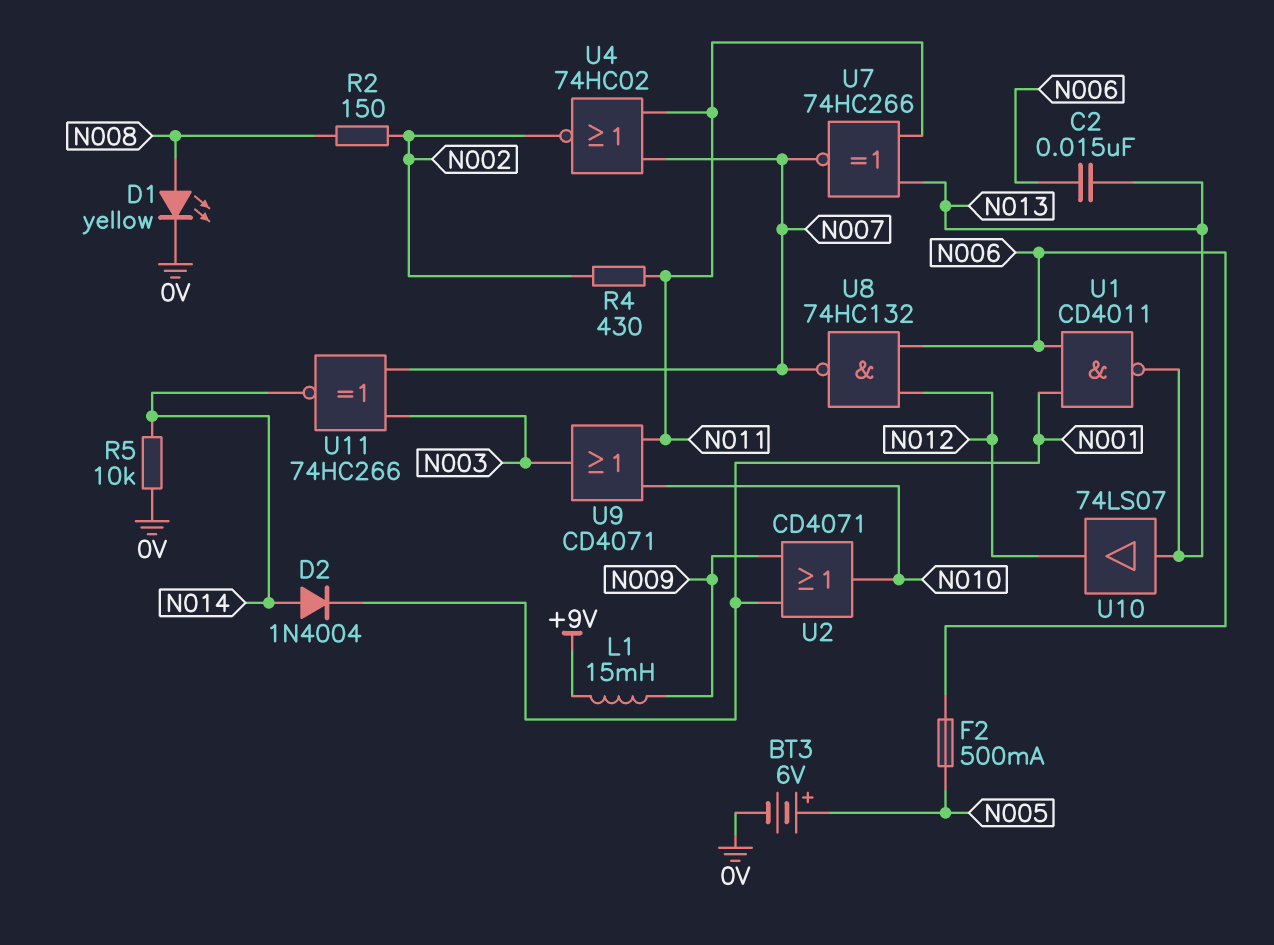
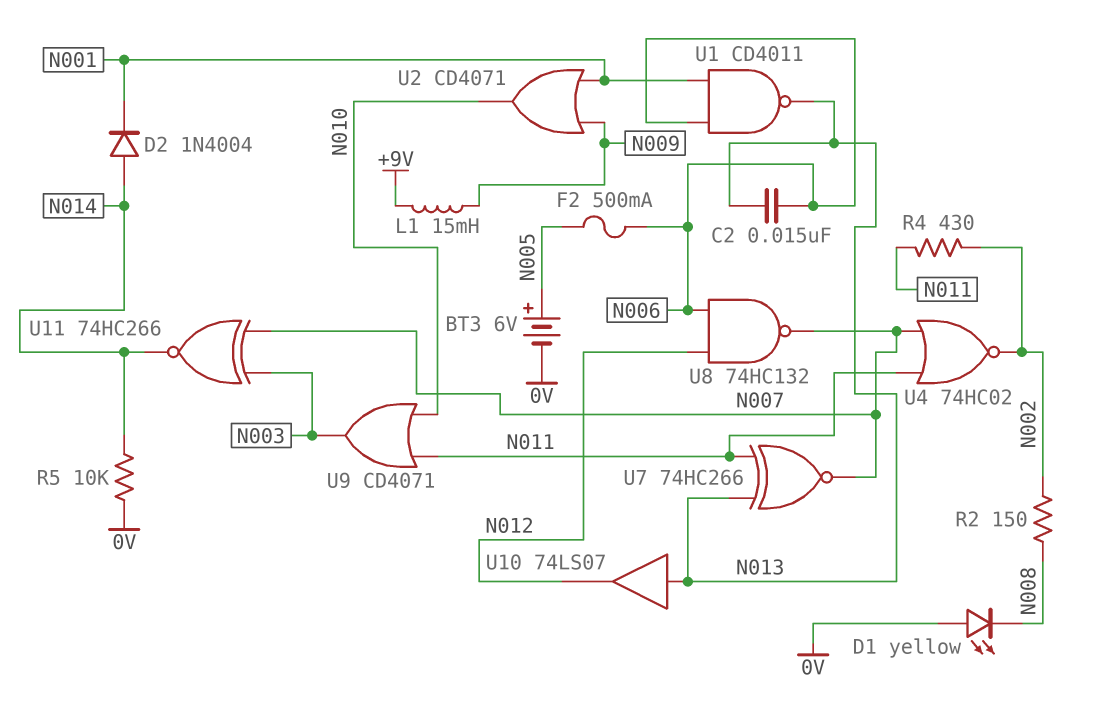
D1: LED yellow (A N008, K 0V) -> LED yellow (A 0V, K N008)

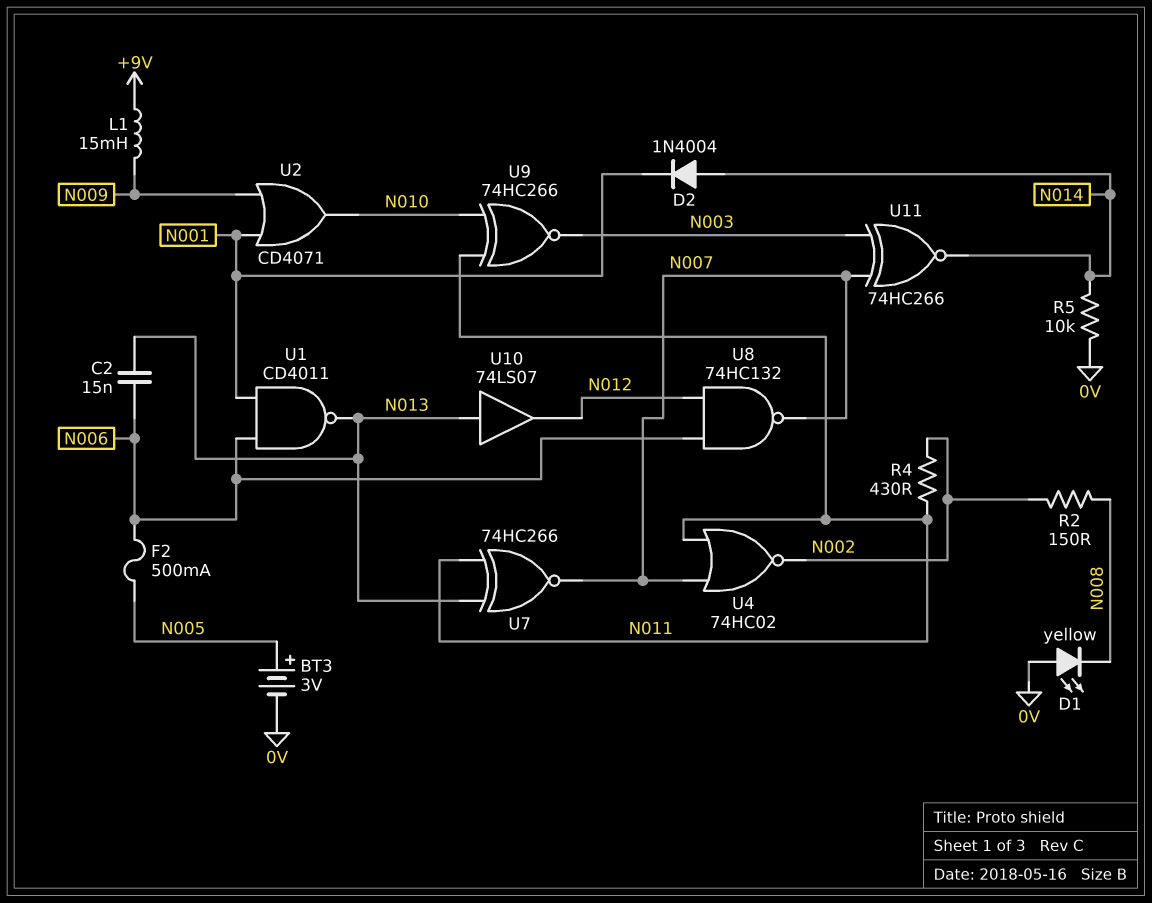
BT3: 6V (plus N005, minus 0V) -> 3V (plus N005, minus 0V)
U9: OR CD4071 (in N010, in N011, out N003) -> XNOR 74HC266 (in N010, in N011, out N003)

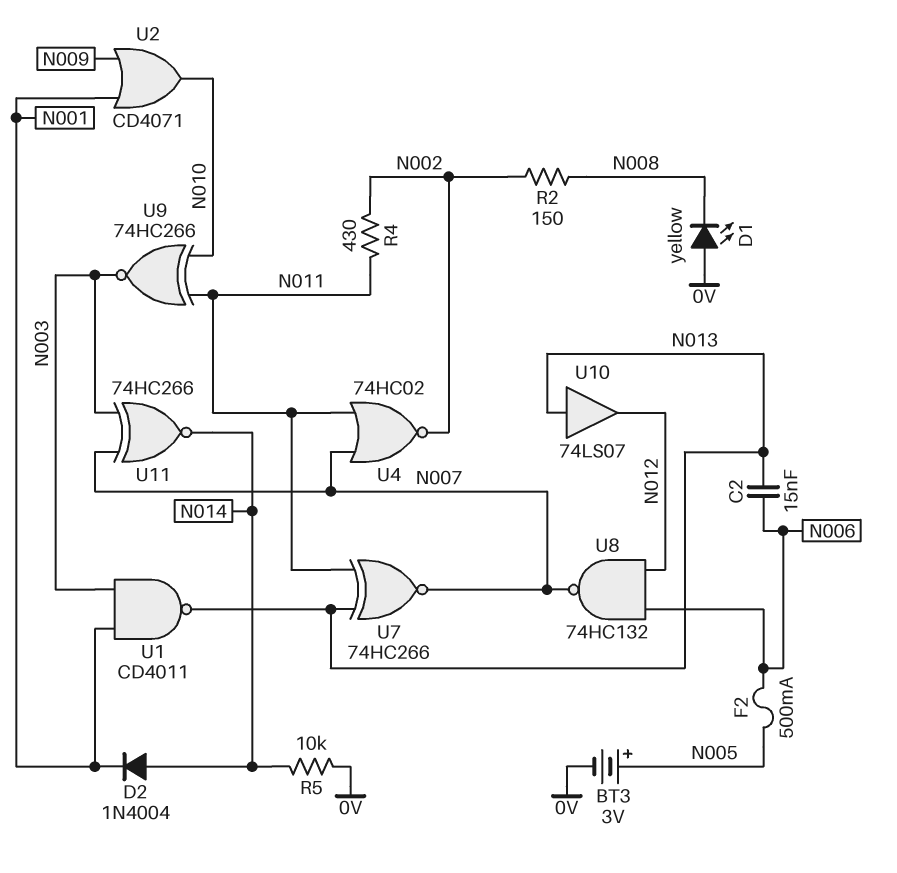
L1: 15mH (+9V, N009) -> none
U1: NAND CD4011 (in N001, in N006, out N013) -> NAND CD4011 (in N001, in N003, out N013)

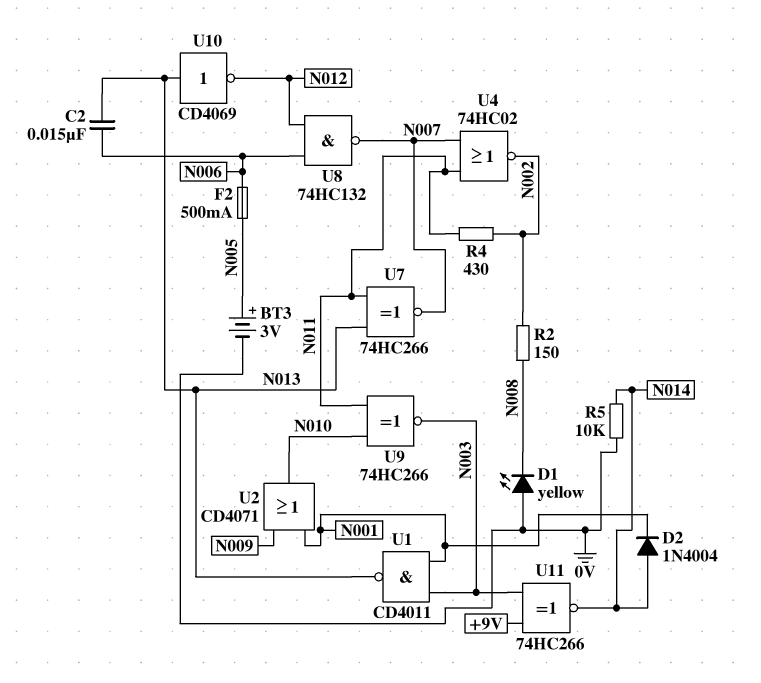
U10: buffer 74LS07 (in N013, out N012) -> NOT CD4069 (in N013, out N012)
U11: XNOR 74HC266 (in N003, in N007, out N014) -> XNOR 74HC266 (in +9V, in N003, out N014)

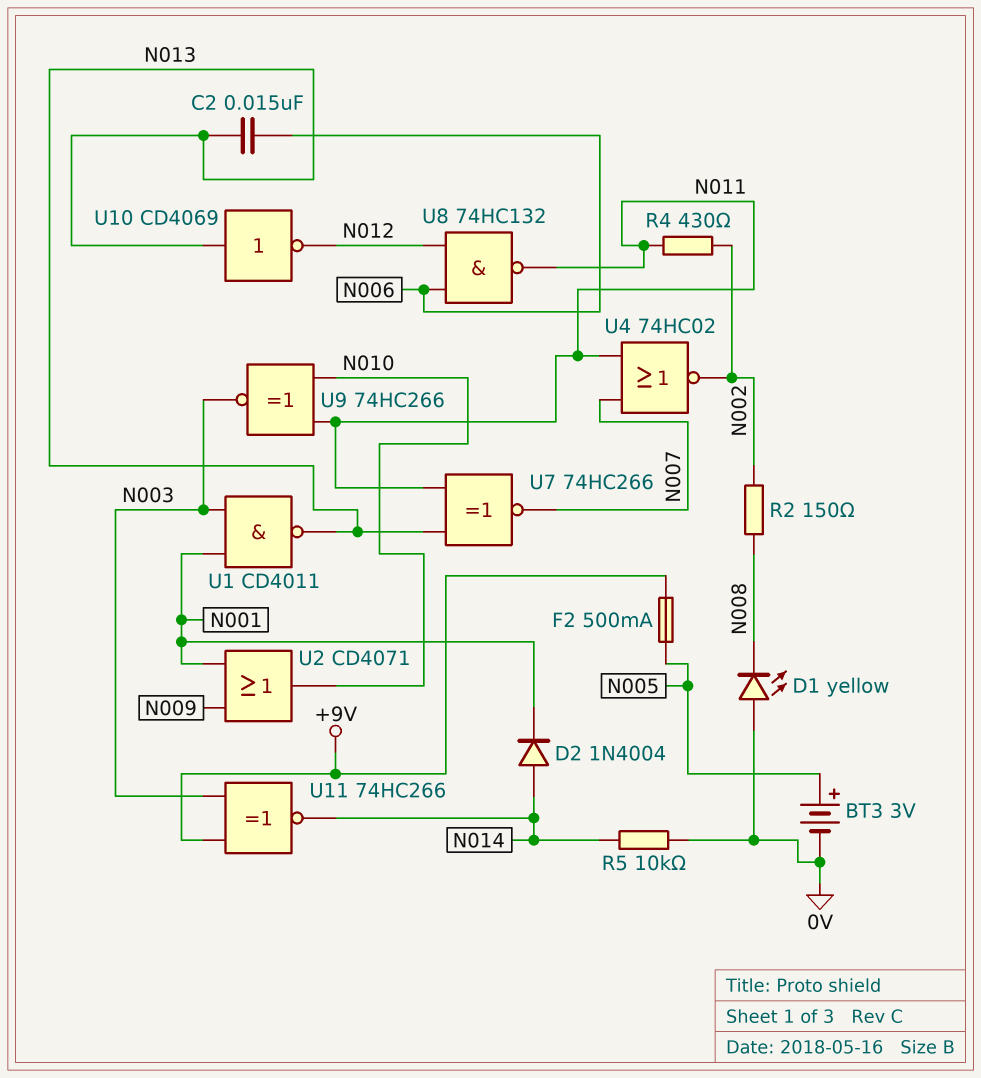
F2: 500mA (N005, N006) -> 500mA (+9V, N005)
U8: NAND 74HC132 (in N006, in N012, out N007) -> NAND 74HC132 (in N006, in N012, out N011)

